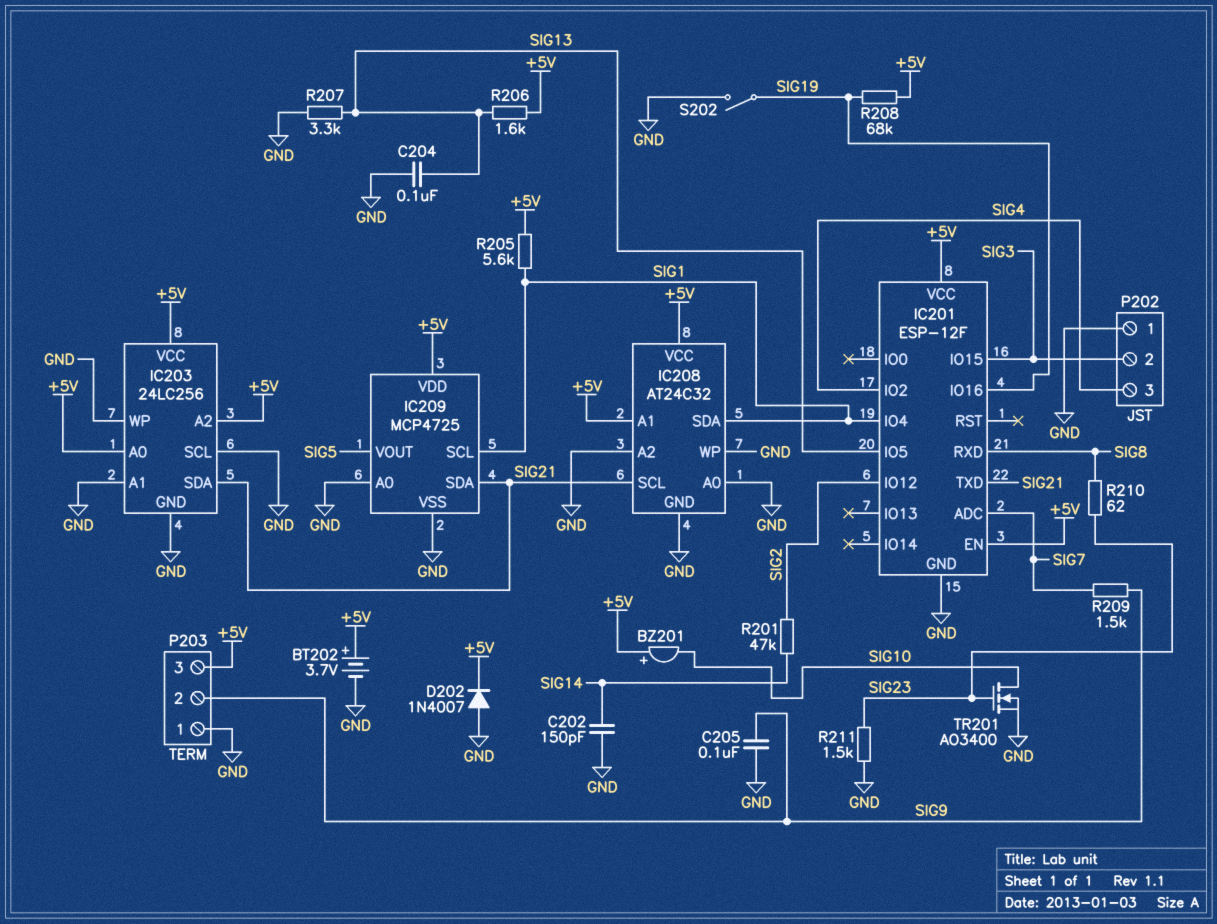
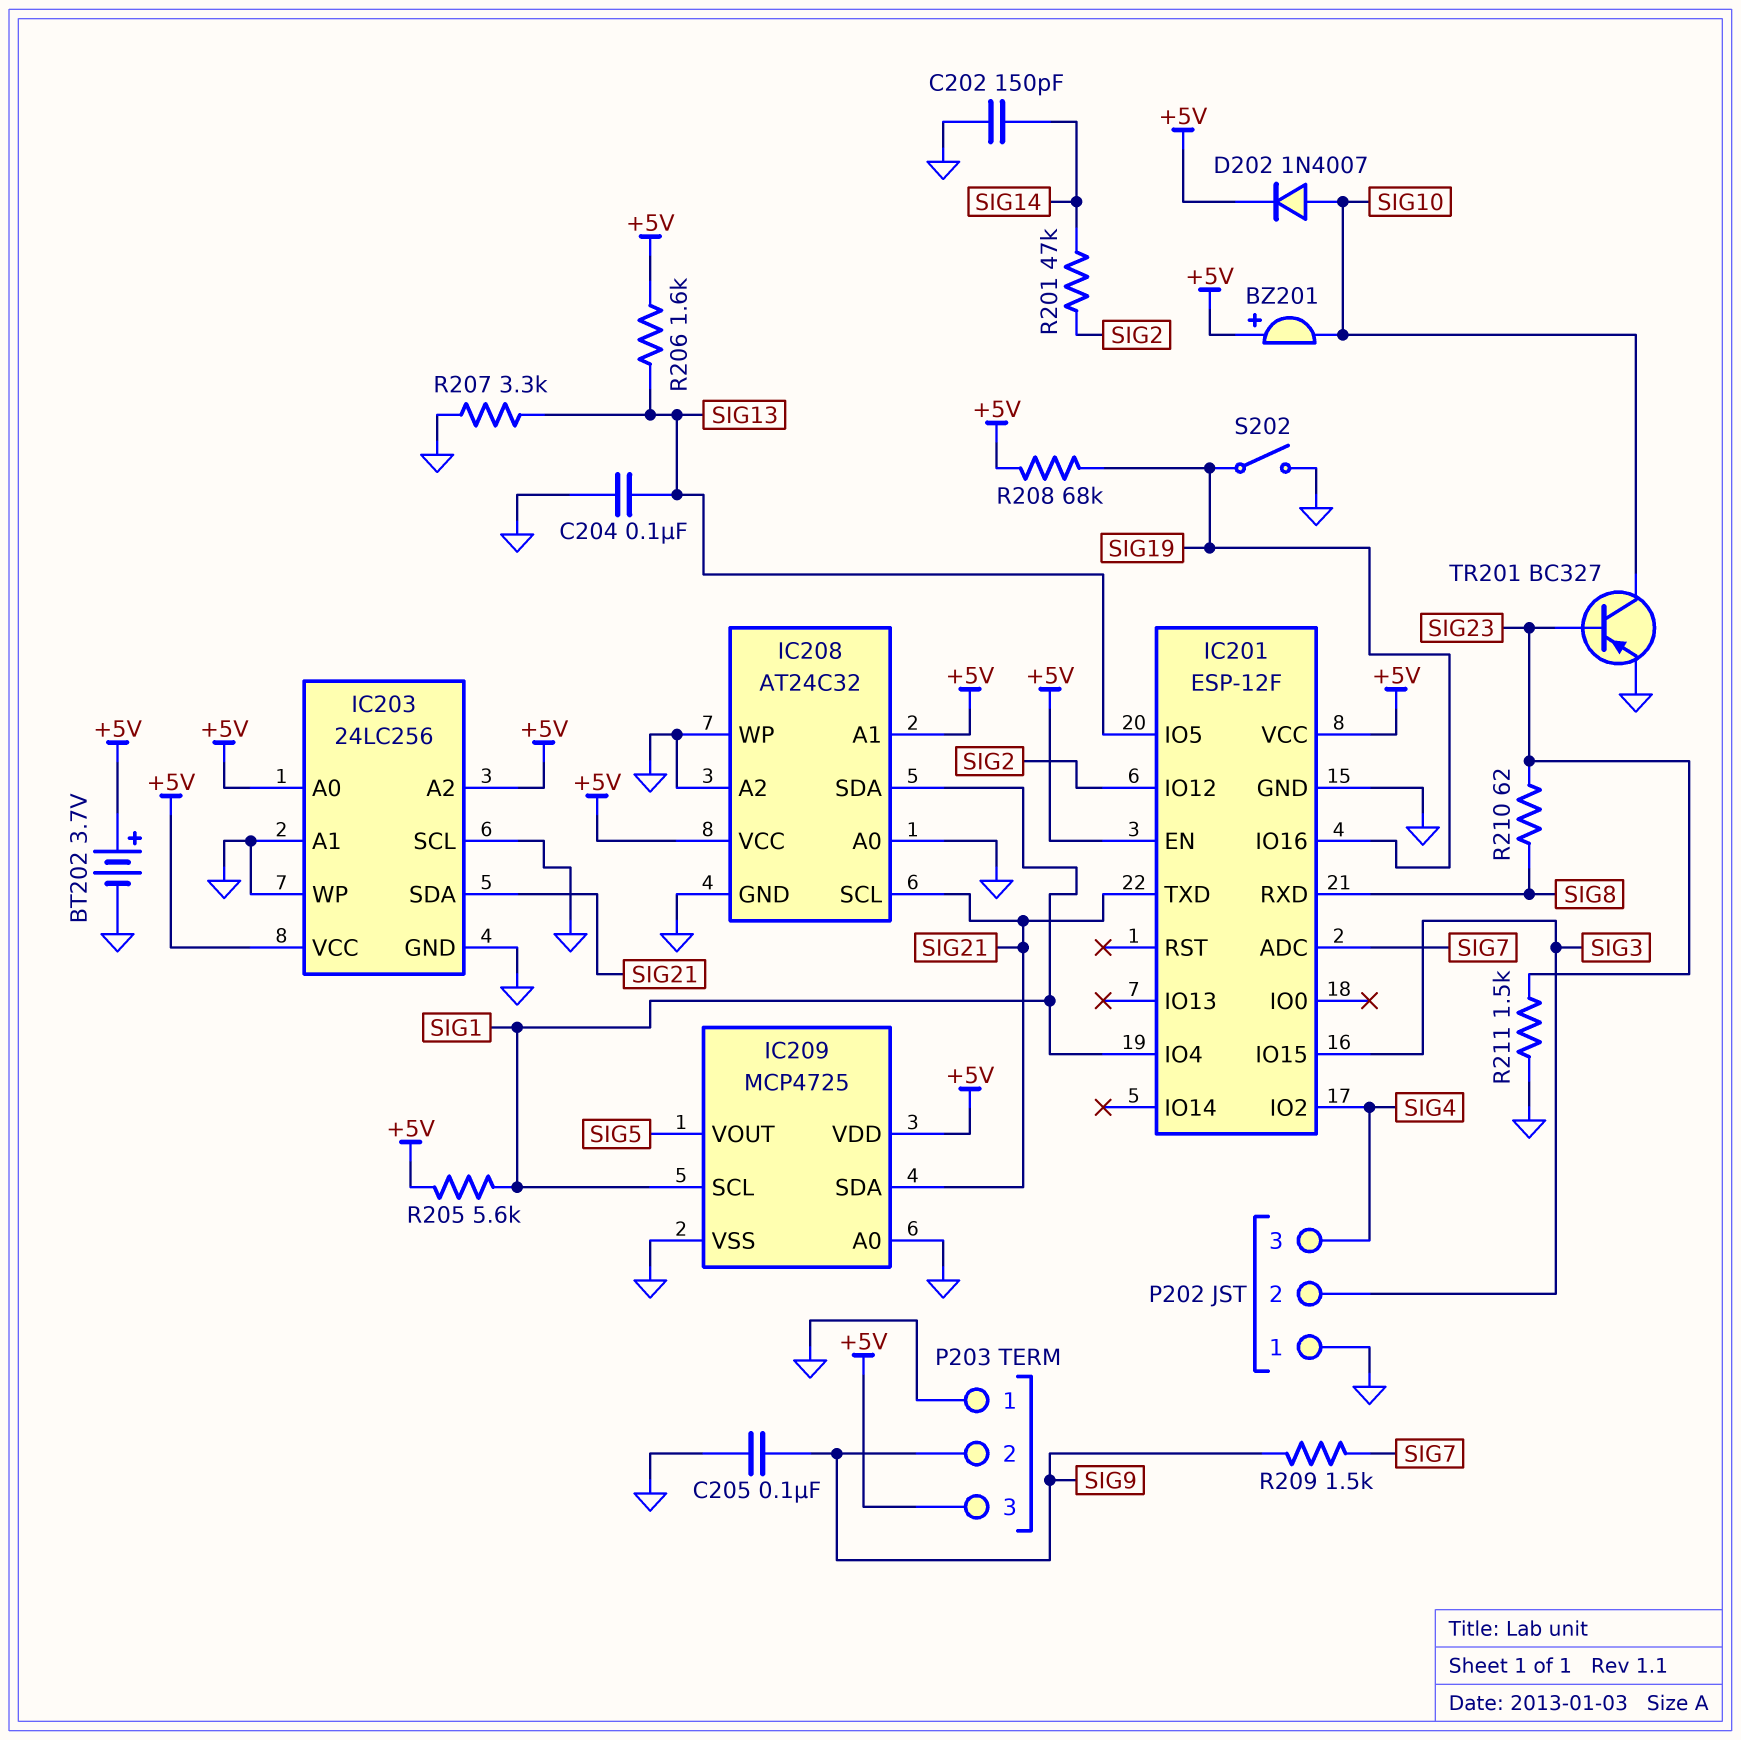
D202: diode 1N4007 (A GND, K +5V) -> diode 1N4007 (A SIG10, K +5V)
TR201: NMOS AO3400 (G SIG23, D SIG10, S GND) -> PNP BC327 (B SIG23, C SIG10, E GND)

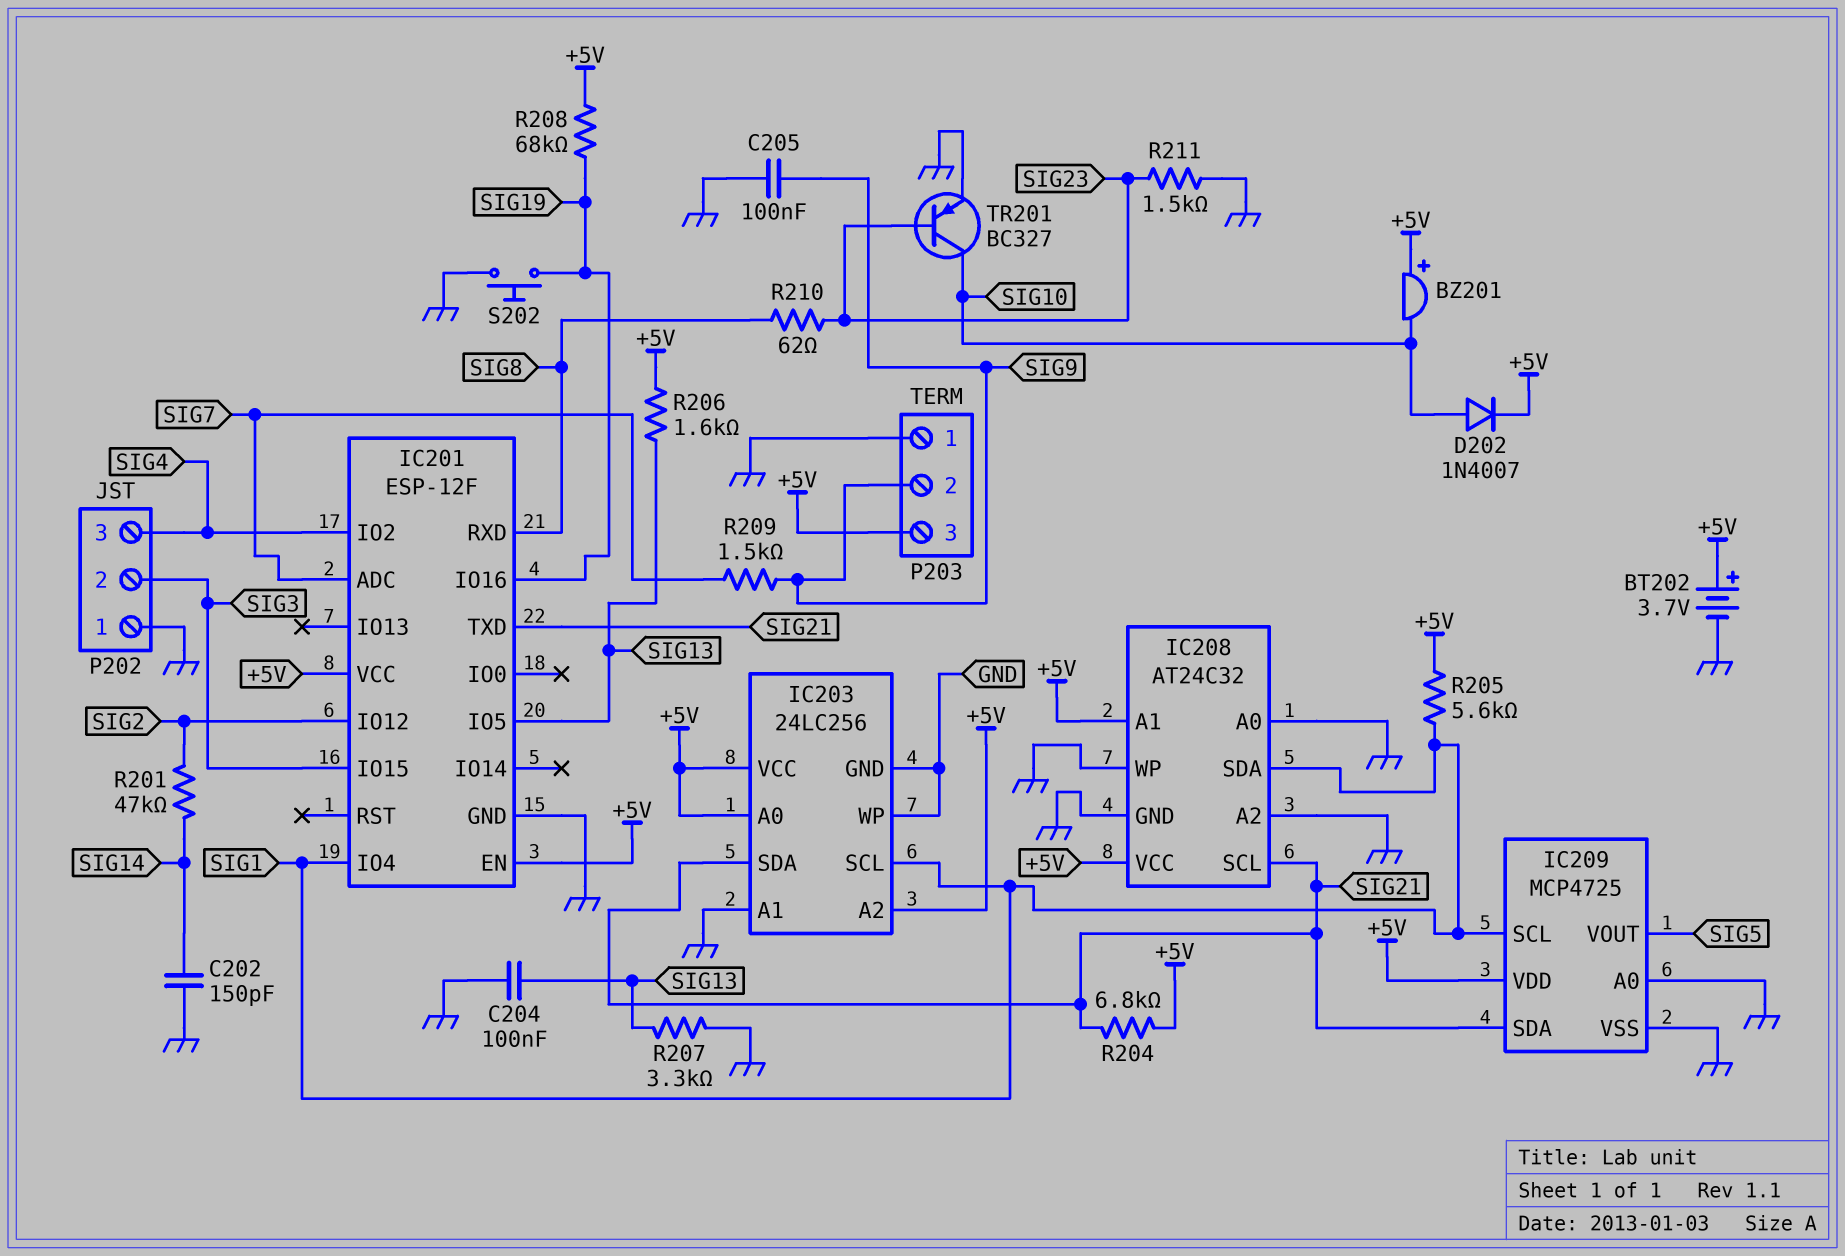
IC203 pin SCL: GND -> SIG1
R204: none -> 6.8k (+5V, SIG21)
S202: switch (GND, SIG19) -> button (GND, SIG19)

